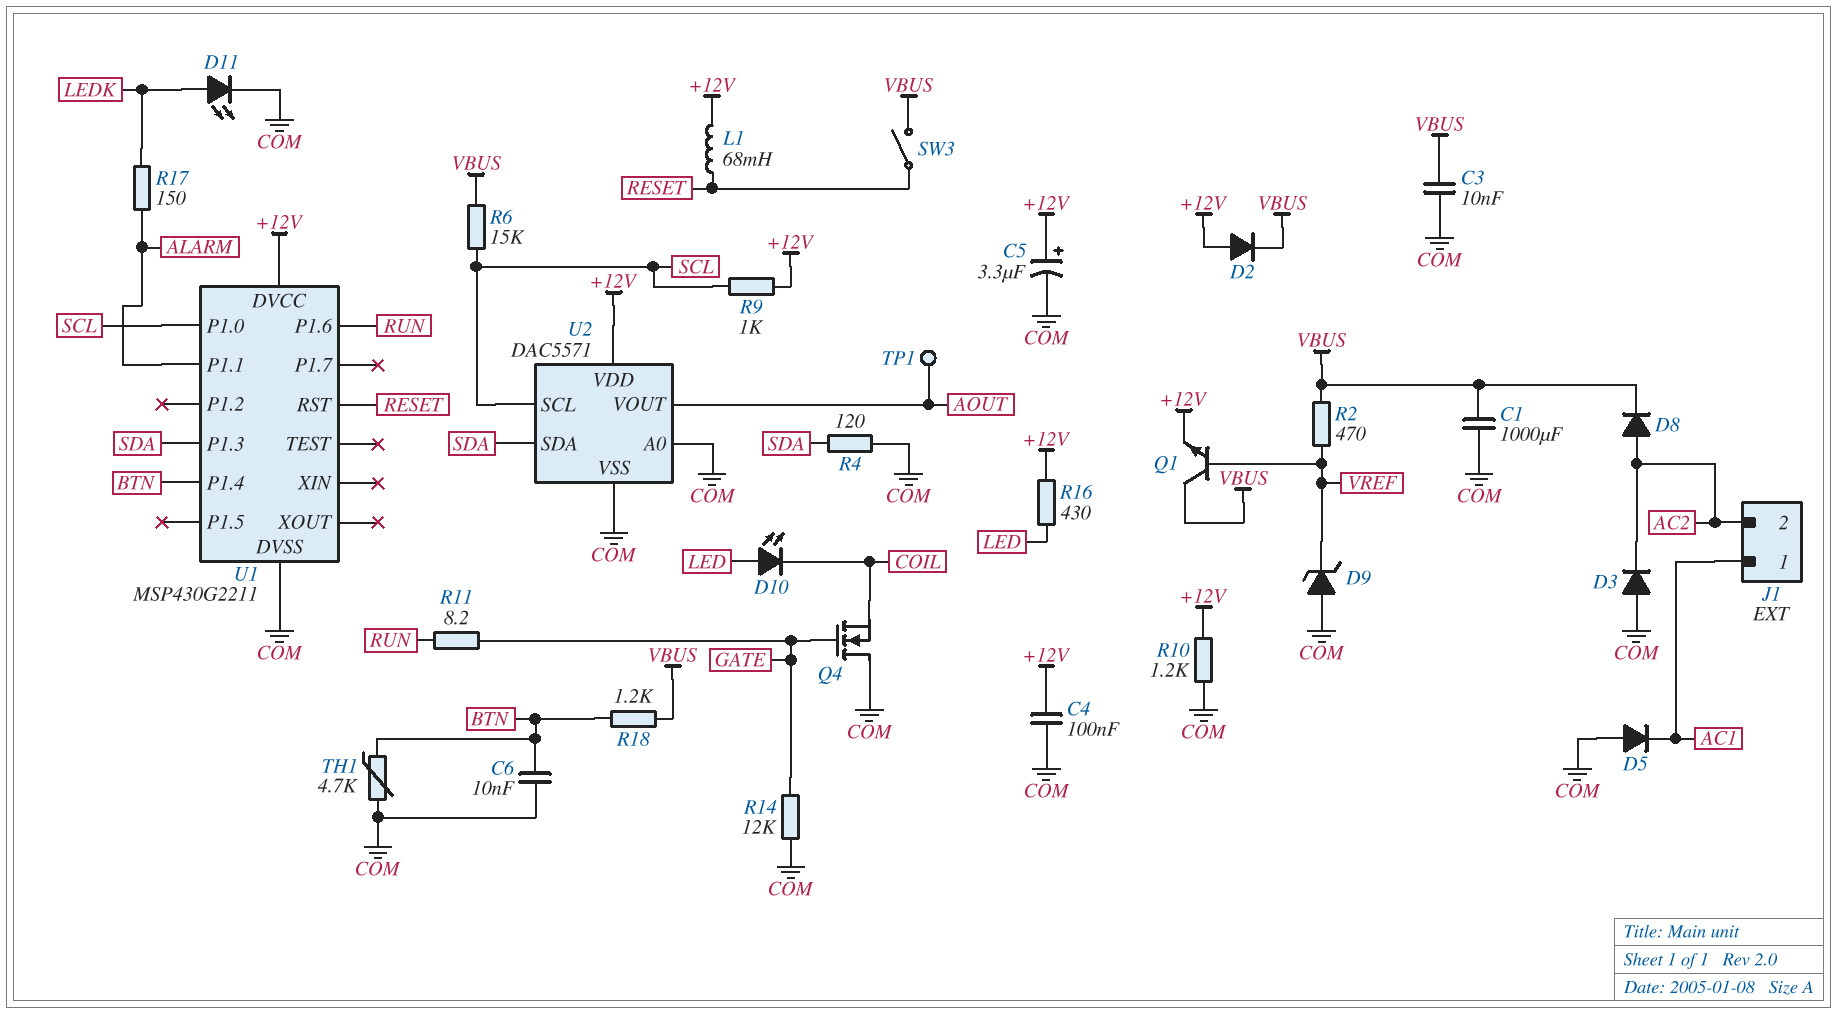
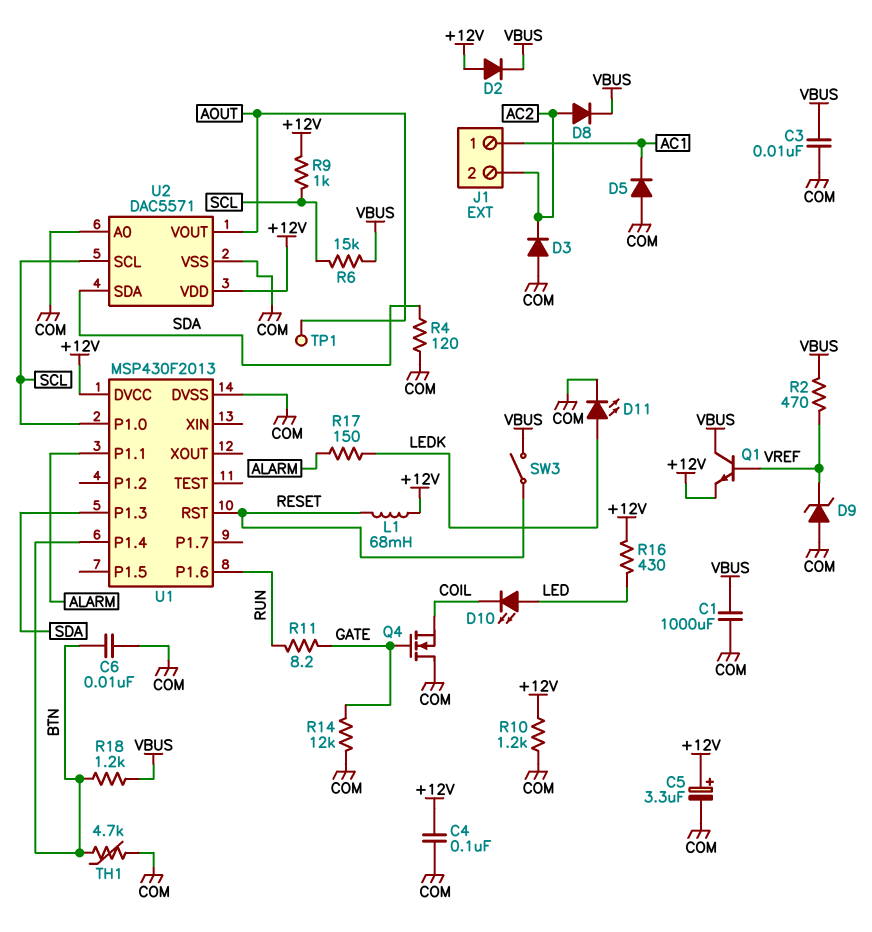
U1: MSP430G2211 -> MSP430F2013

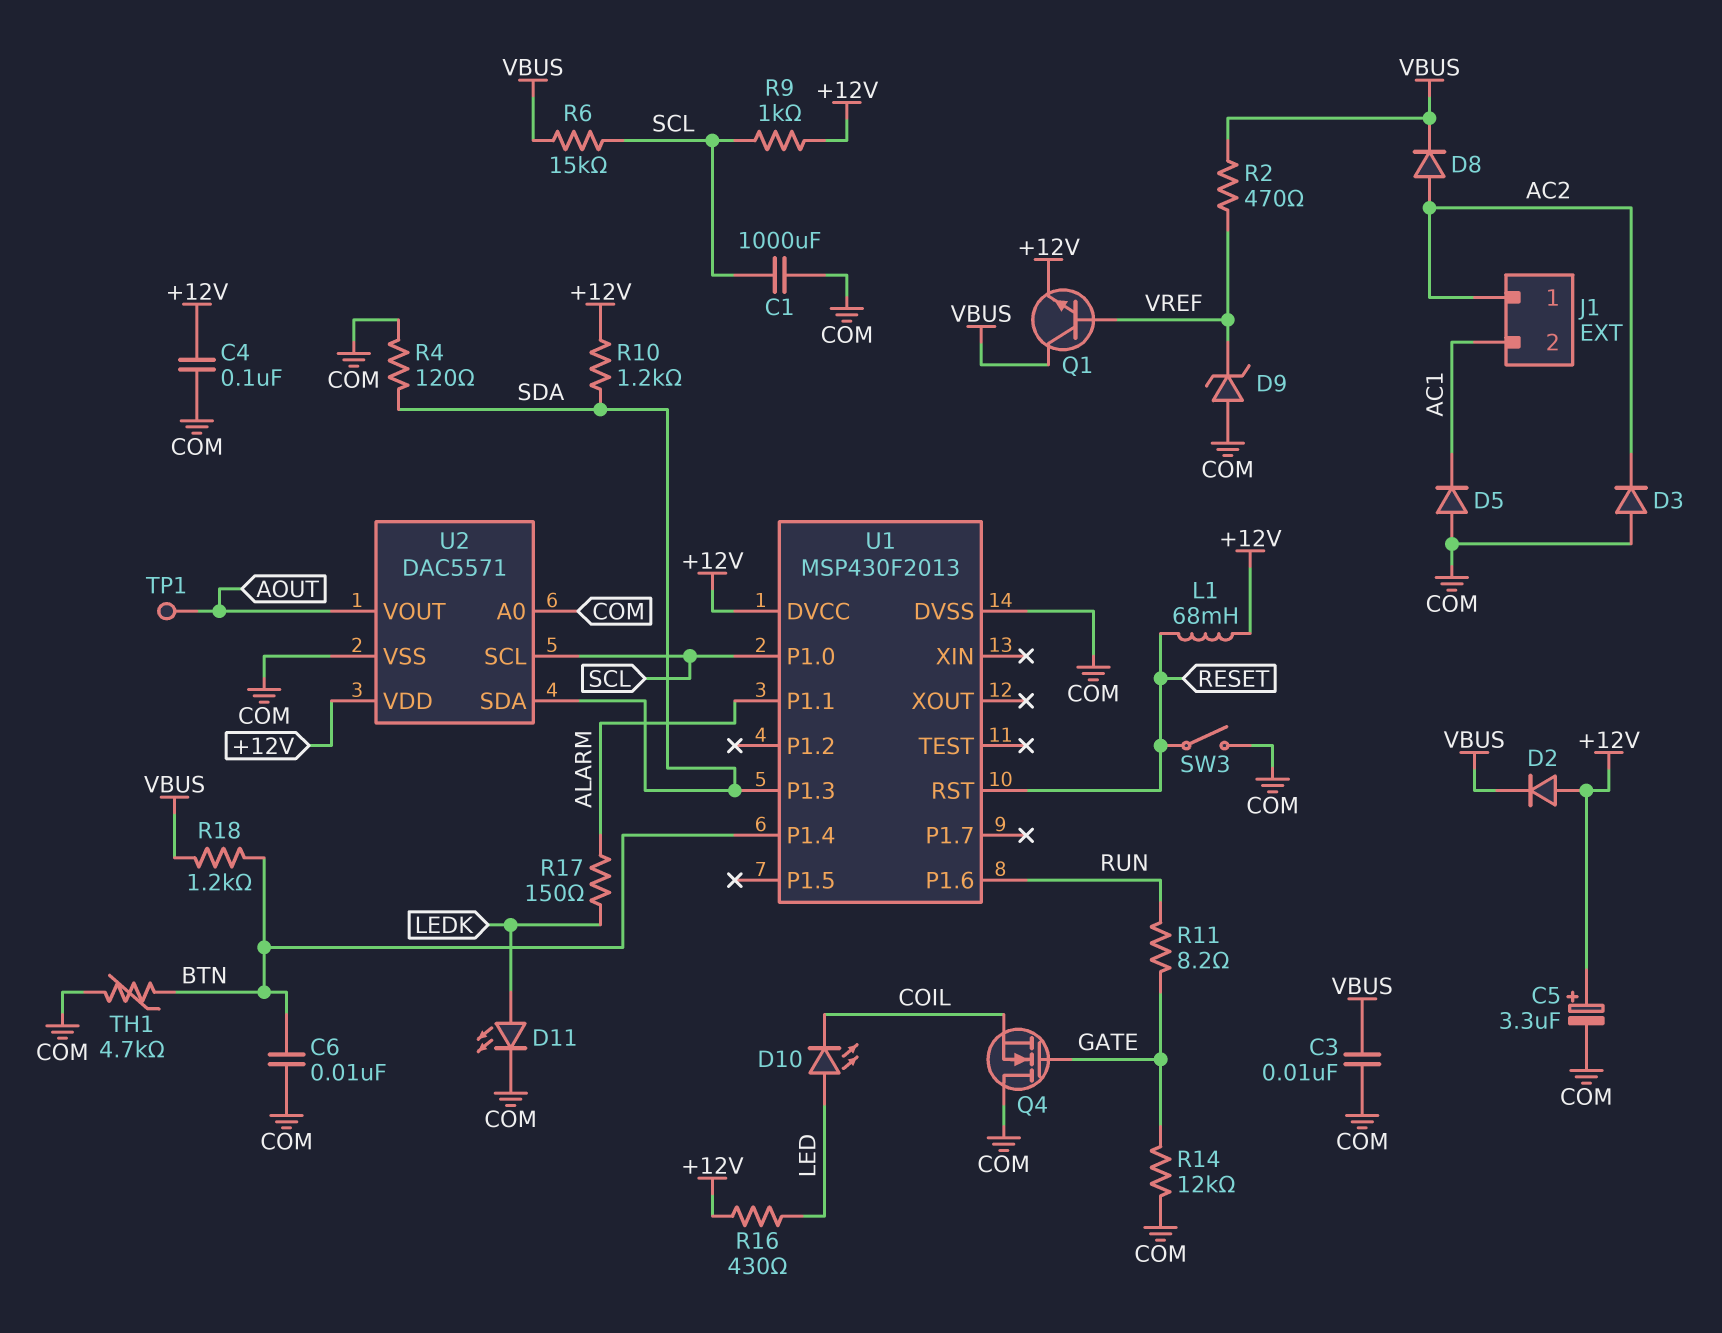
C1: 1000uF (COM, VBUS) -> 1000uF (COM, SCL)
J1 pin 1: AC1 -> AC2
J1 pin 2: AC2 -> AC1
R10: 1.2k (+12V, COM) -> 1.2k (+12V, SDA)
SW3: switch (RESET, VBUS) -> switch (COM, RESET)

